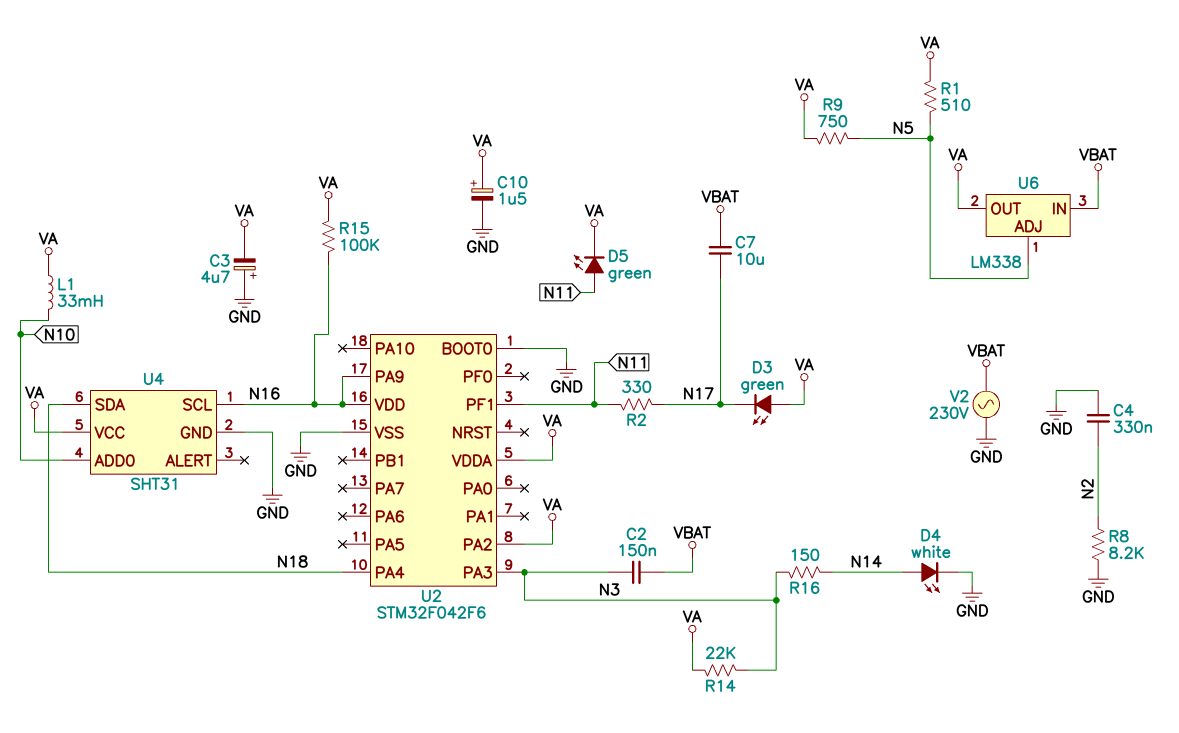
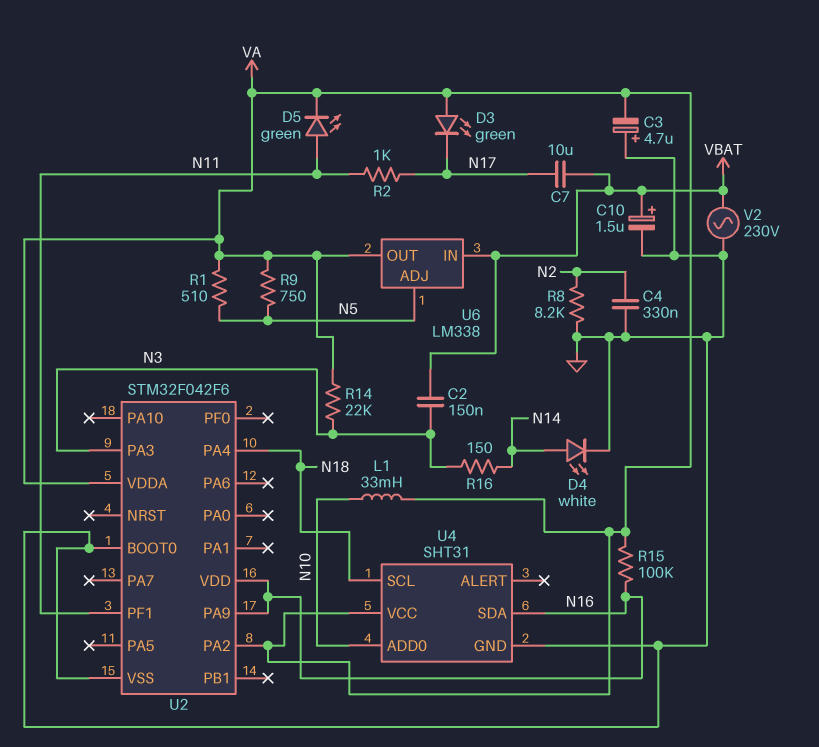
C10: 1.5uF (plus VA, minus GND) -> 1.5uF (plus VBAT, minus GND)
R2: 330 (N11, N17) -> 1k (N11, N17)
U4 pin SCL: N16 -> N18
U4 pin SDA: N18 -> N16

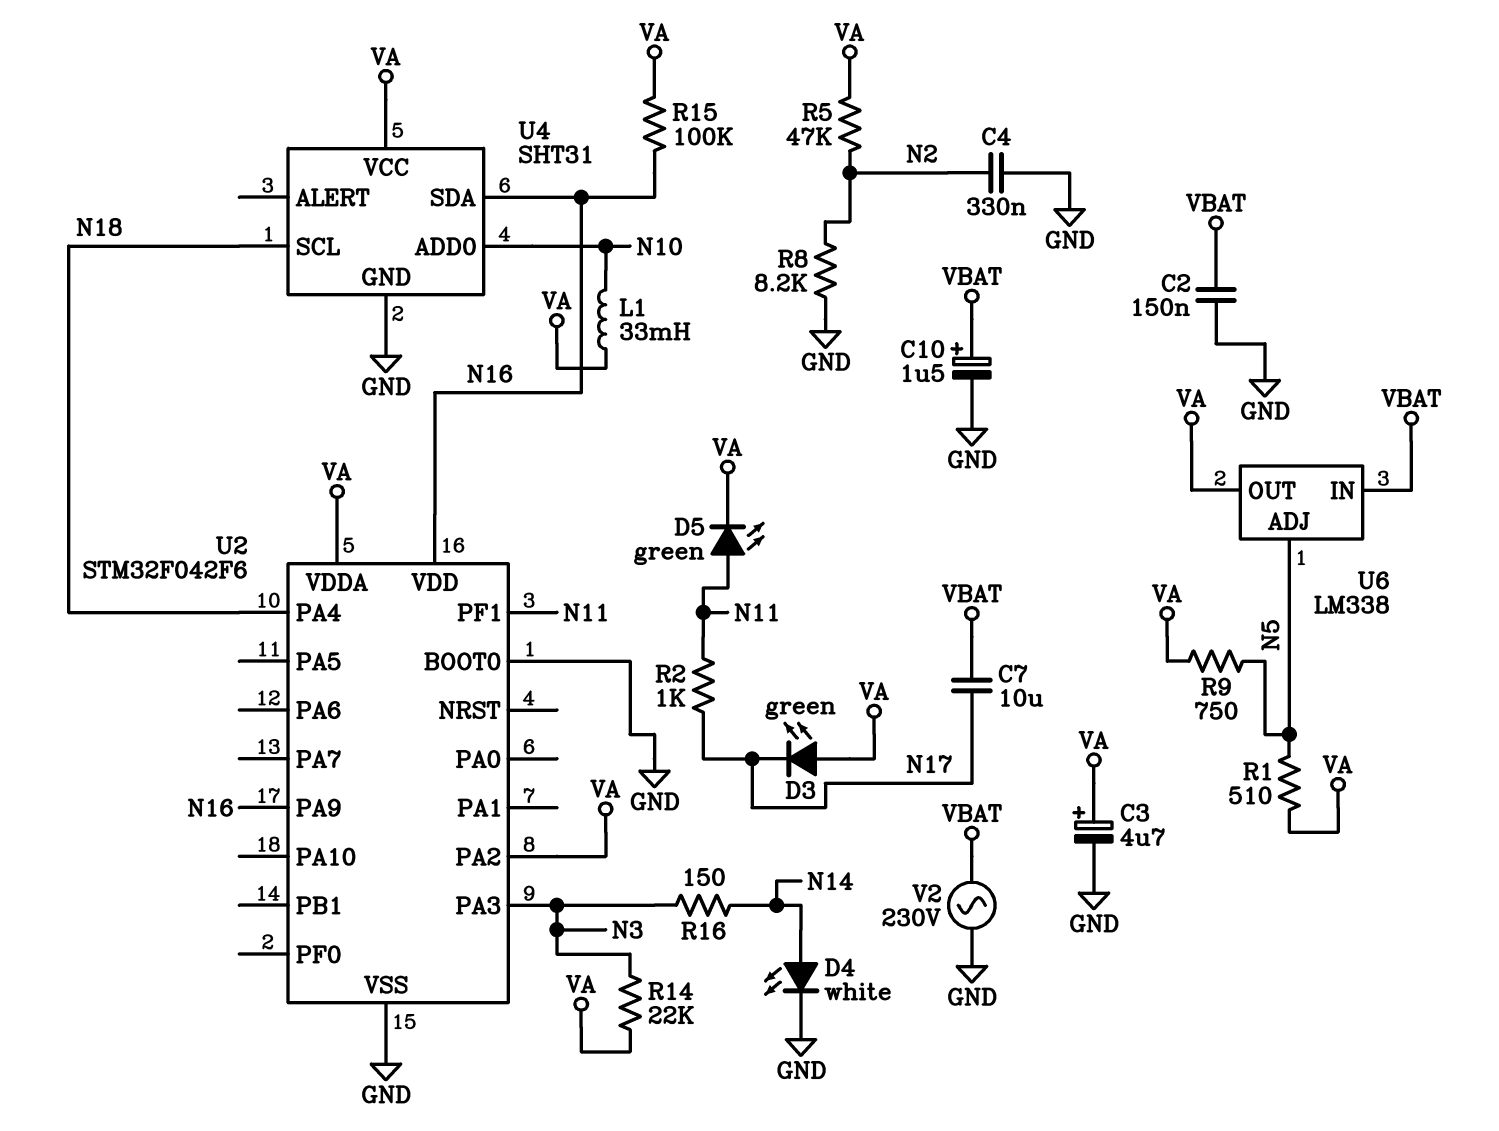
C2: 150nF (N3, VBAT) -> 150nF (GND, VBAT)
C3: 4.7uF (plus GND, minus VA) -> 4.7uF (plus VA, minus GND)
R5: none -> 47k (N2, VA)

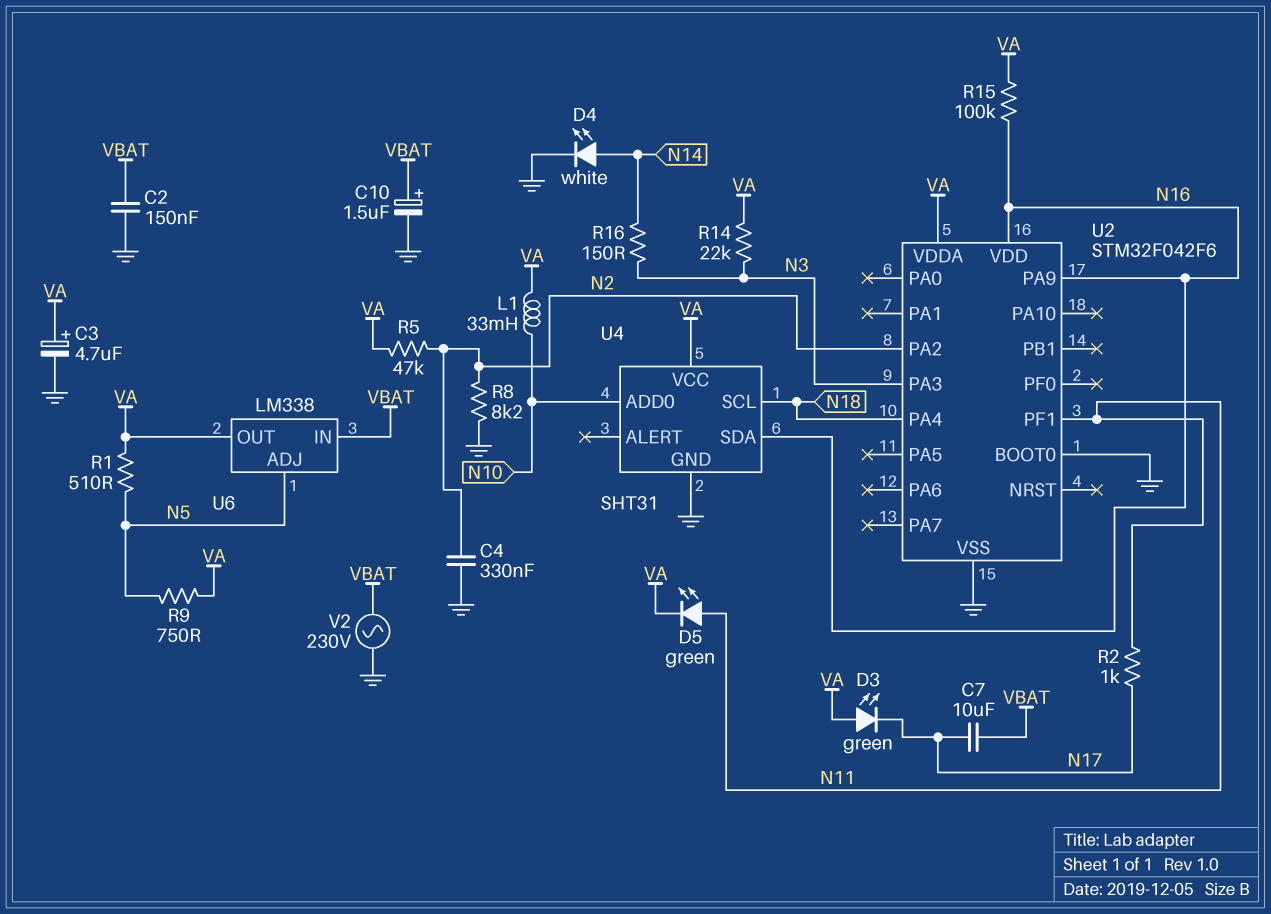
U2 pin PA2: VA -> N2

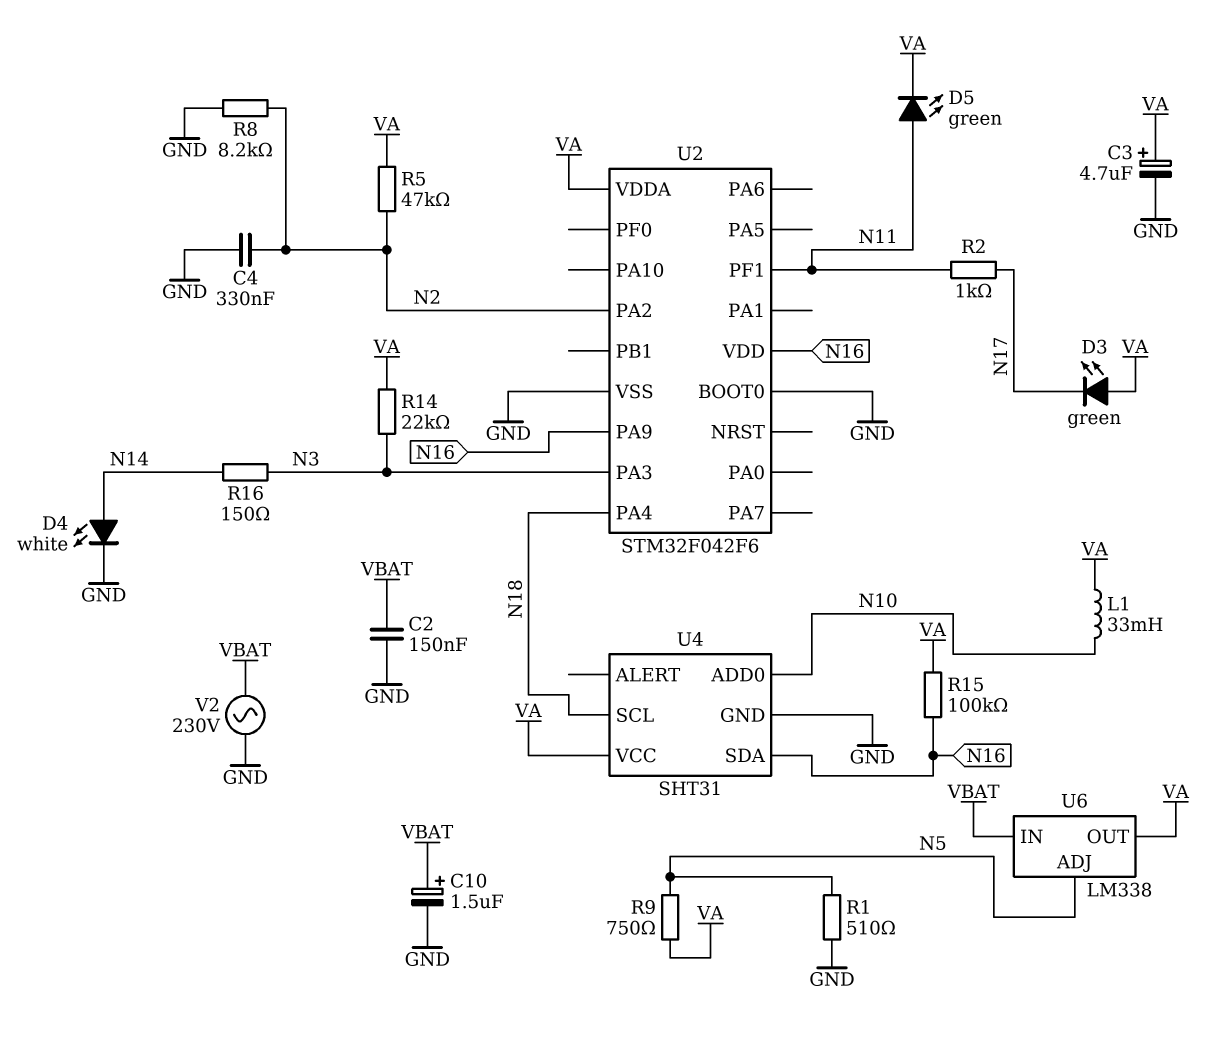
C7: 10uF (N17, VBAT) -> none
R1: 510 (N5, VA) -> 510 (GND, N5)

